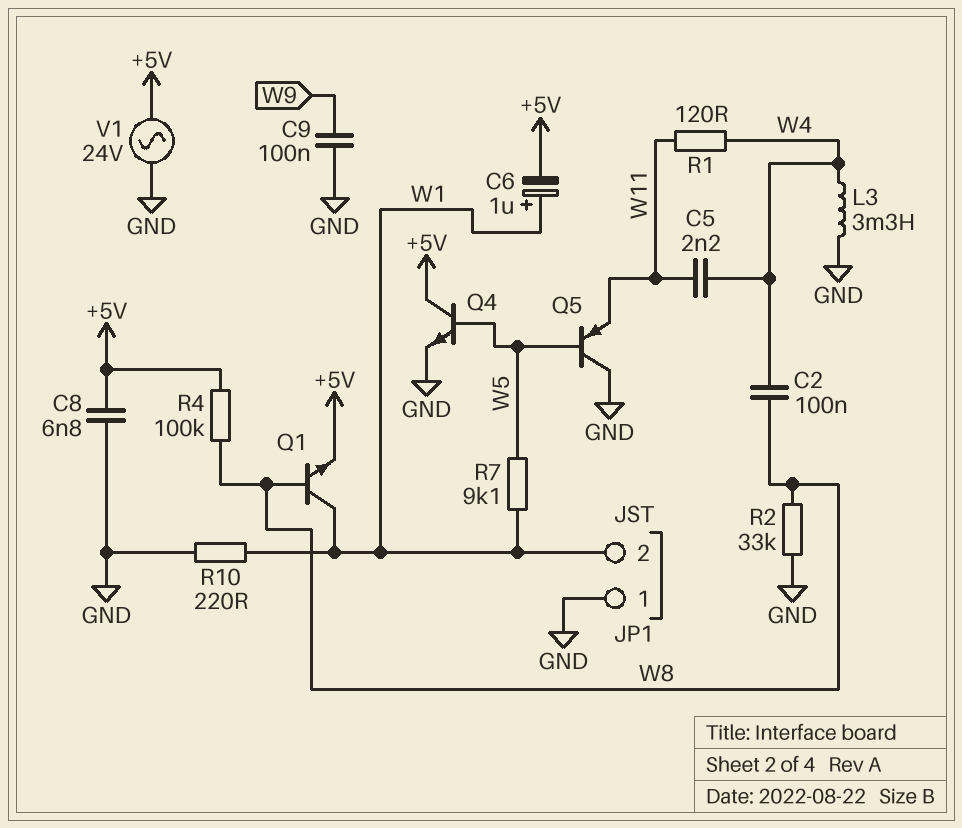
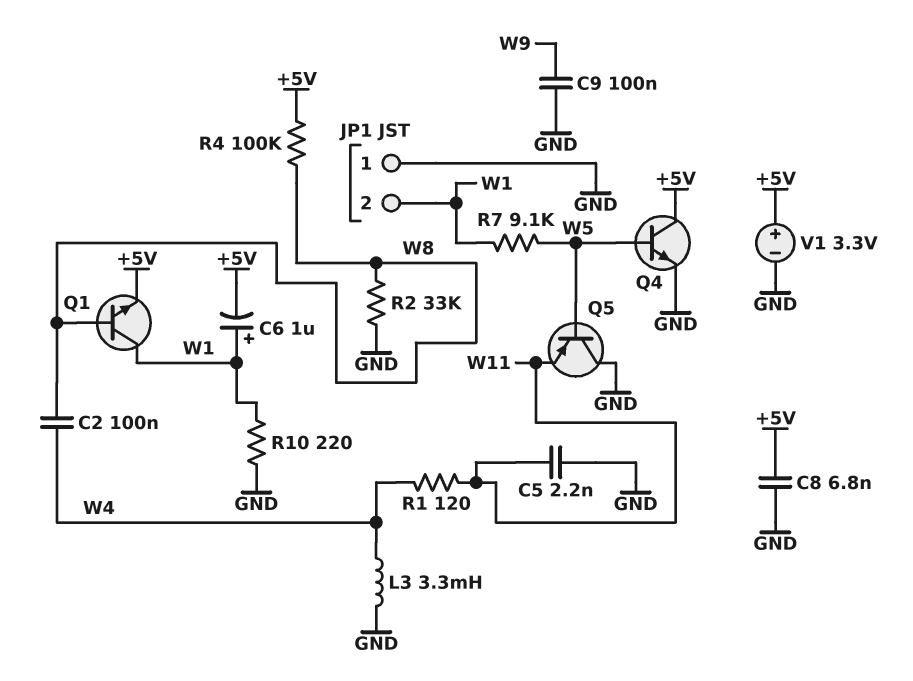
C5: 2.2nF (W4, W11) -> 2.2nF (GND, W11)
V1: AC 24V (+5V, GND) -> 3.3V (plus +5V, minus GND)

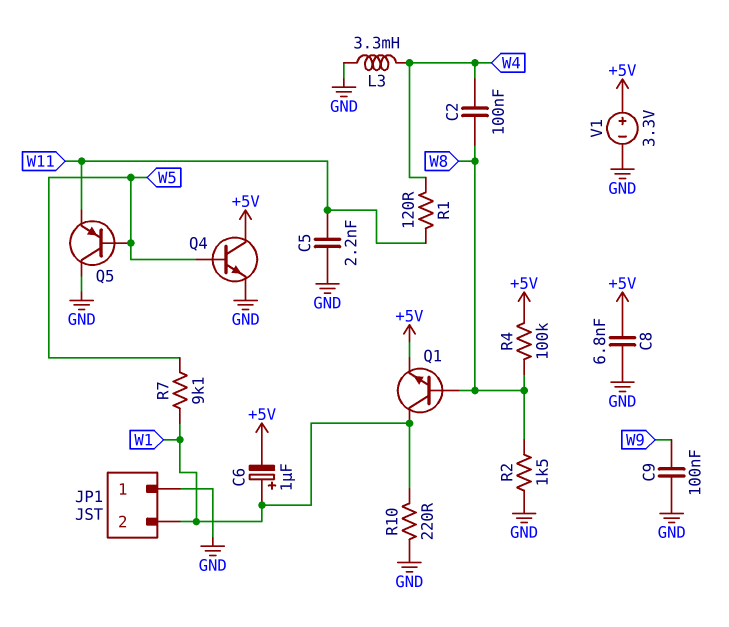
R2: 33k (GND, W8) -> 1.5k (GND, W8)

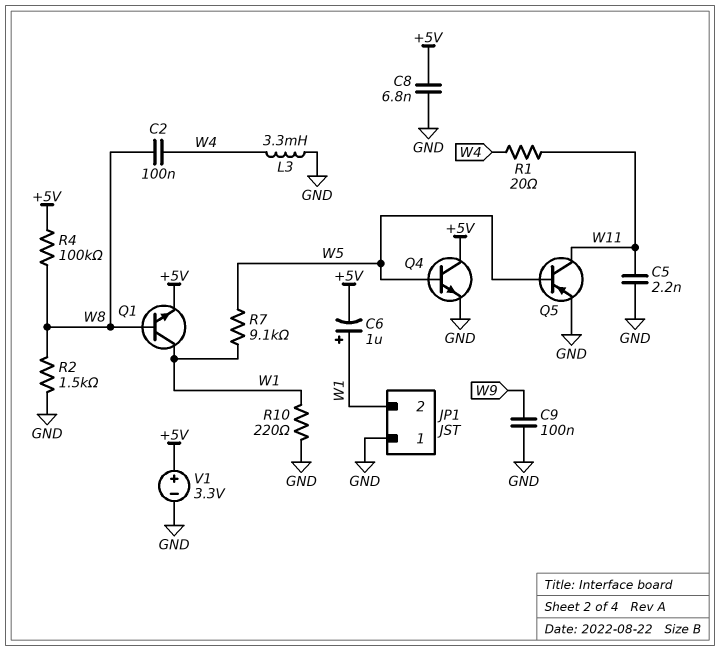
Q5: PNP (B W5, C GND, E W11) -> PNP (B W5, C W11, E GND)
R1: 120 (W4, W11) -> 20 (W4, W11)

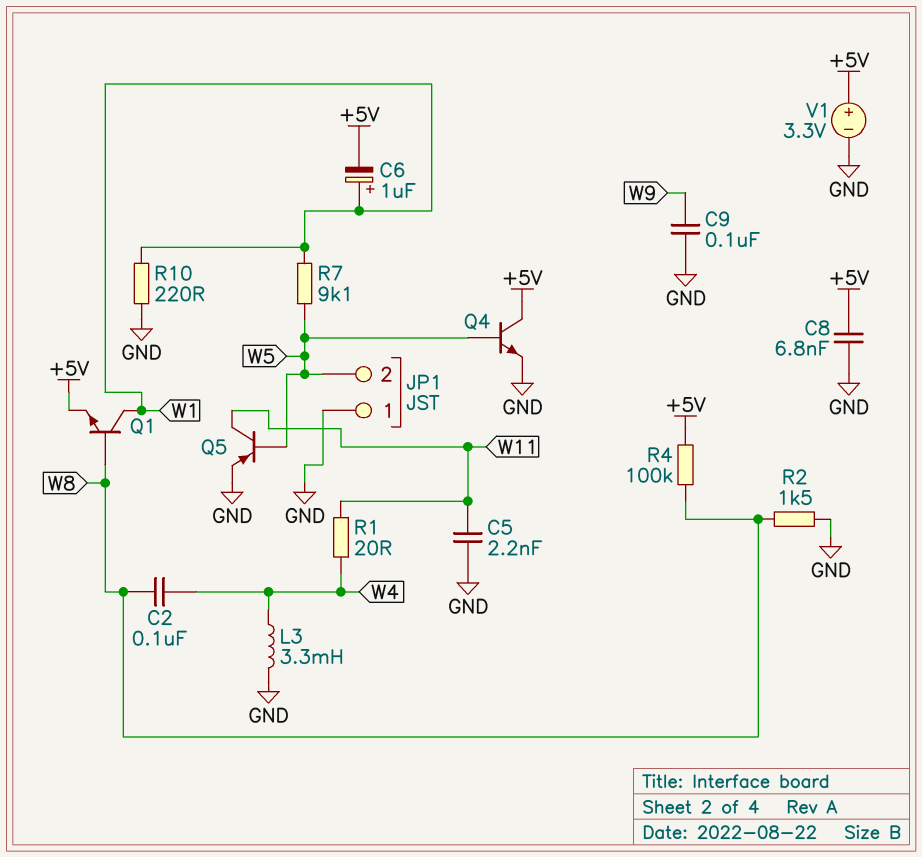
JP1 pin 2: W1 -> W5

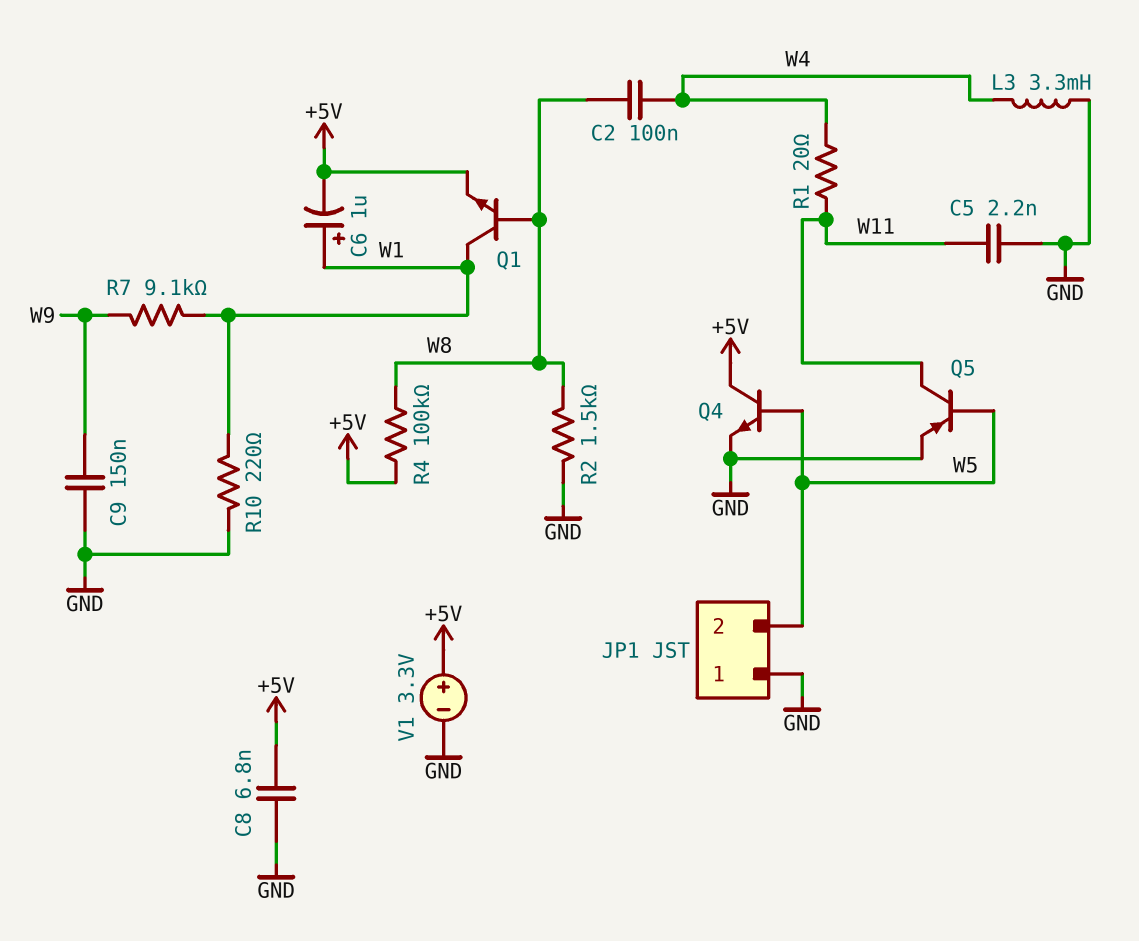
C9: 100nF (GND, W9) -> 150nF (GND, W9)
R7: 9.1k (W1, W5) -> 9.1k (W1, W9)

